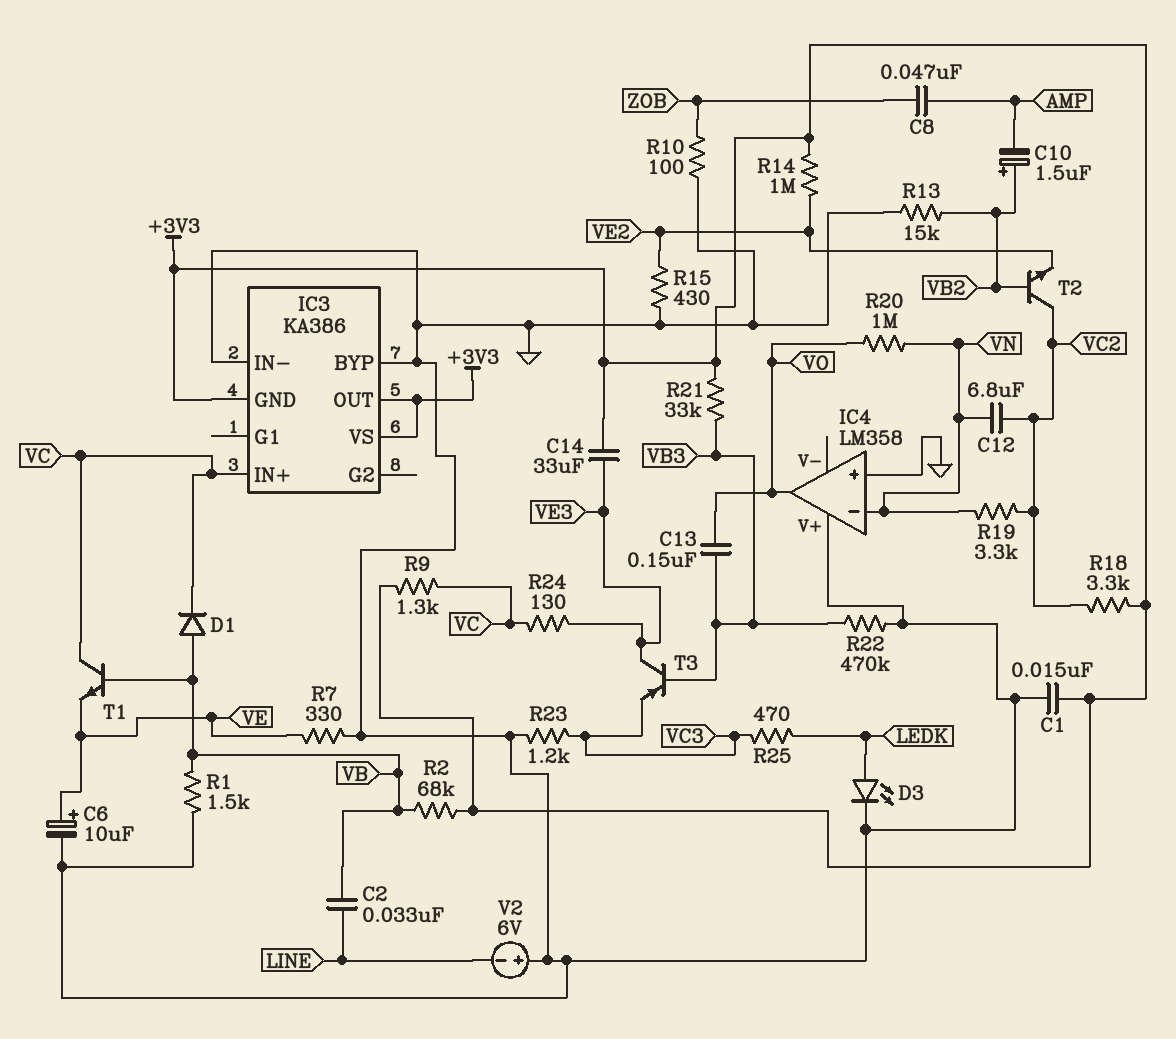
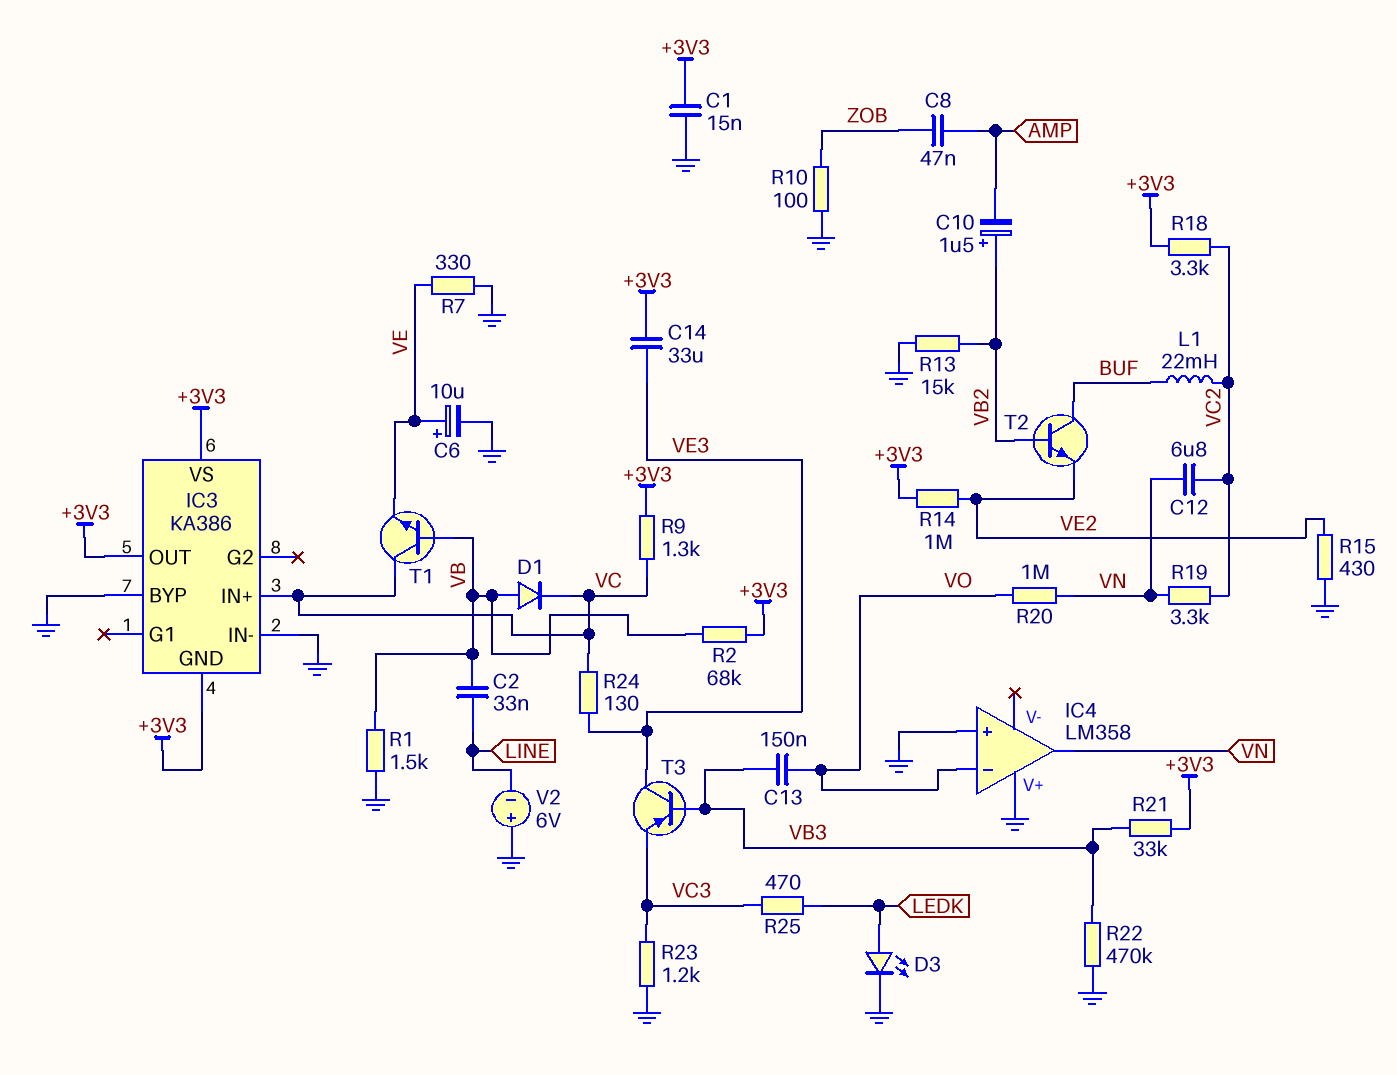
IC4 pin in-: VN -> VO
IC4 pin out: VO -> VN
L1: none -> 22mH (BUF, VC2)
T2: NPN (B VB2, C VC2, E VE2) -> NPN (B VB2, C BUF, E VE2)

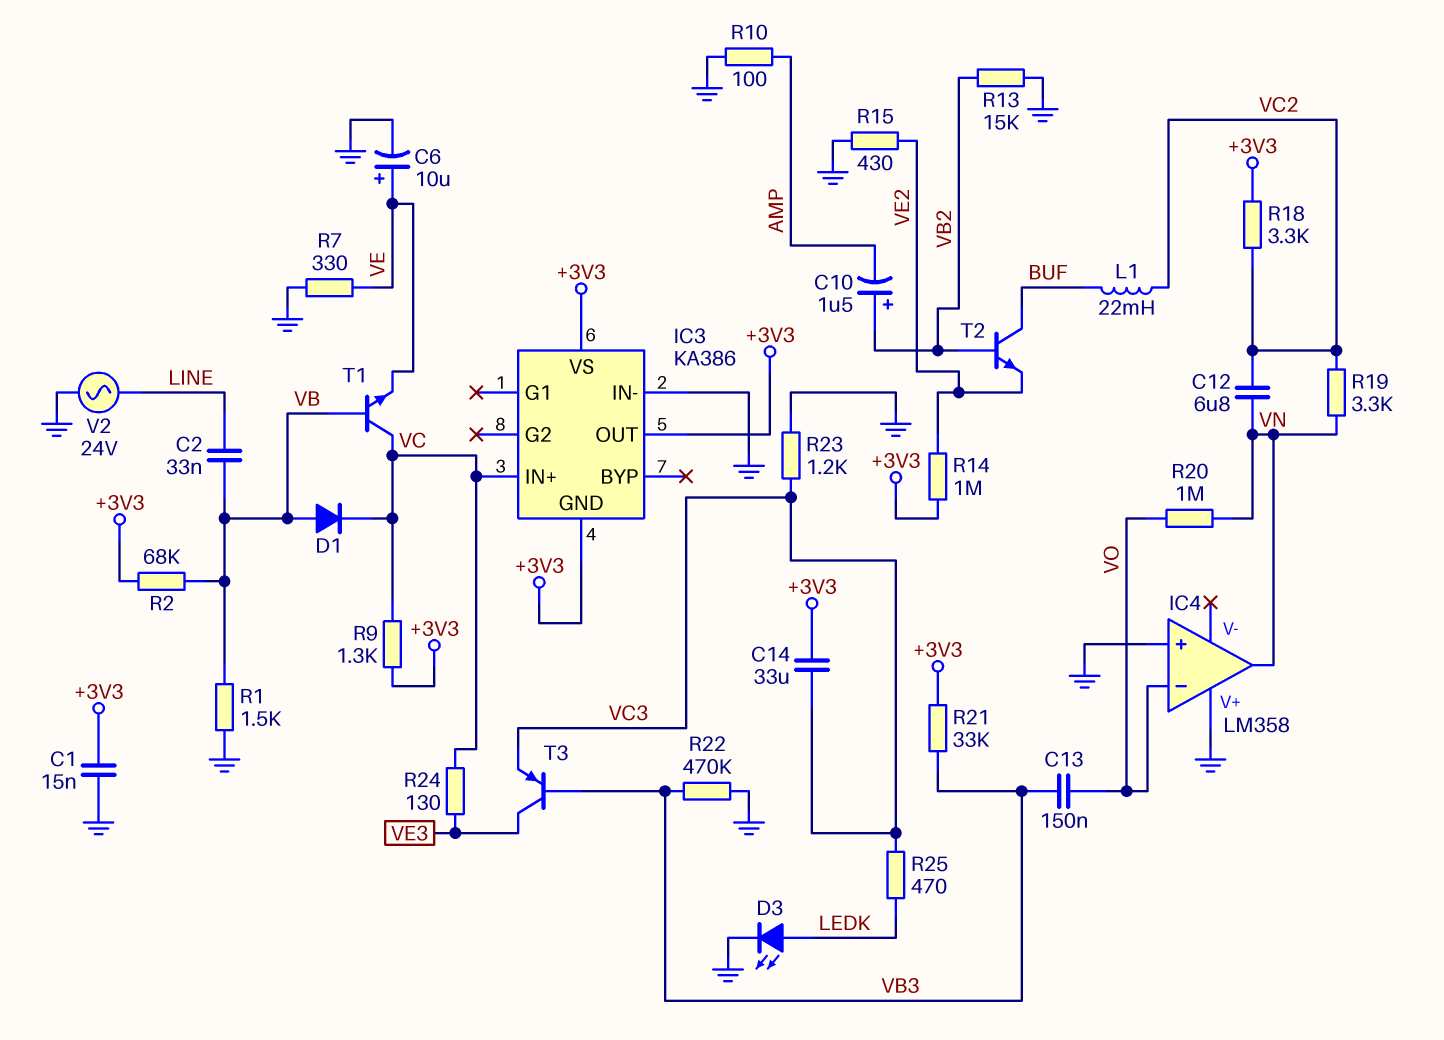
C8: 47nF (AMP, ZOB) -> none
C14: 33uF (+3V3, VE3) -> 33uF (+3V3, VC3)
IC3 pin BYP: GND -> none
R10: 100 (GND, ZOB) -> 100 (AMP, GND)
V2: 6V (plus GND, minus LINE) -> AC 24V (GND, LINE)

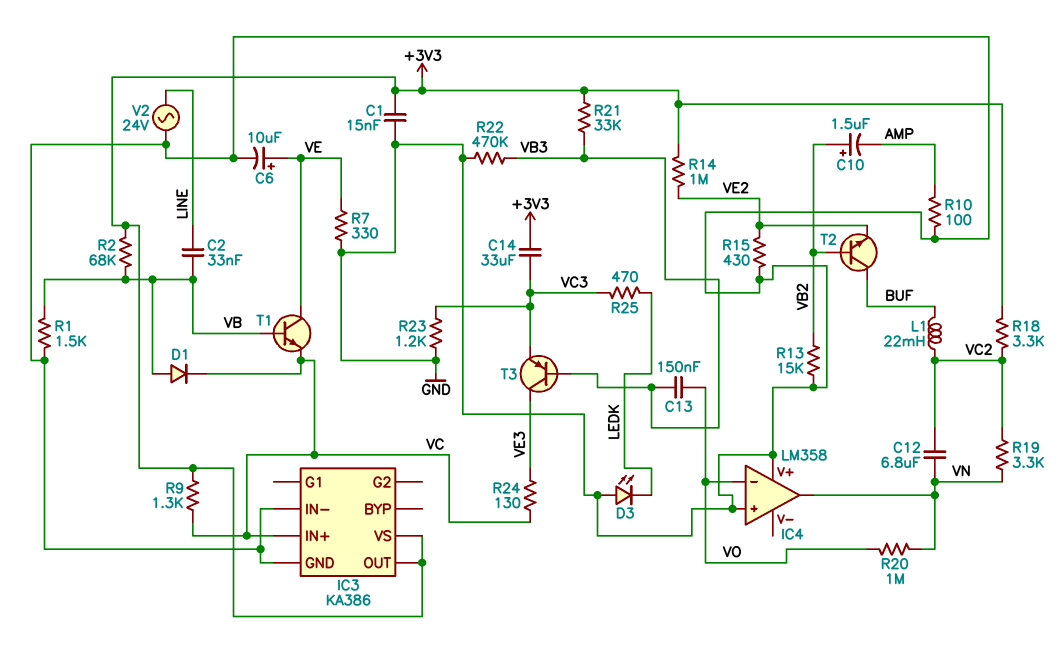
D3: LED (A LEDK, K GND) -> LED (A GND, K LEDK)
IC3 pin GND: +3V3 -> GND
T1: NPN (B VB, C VC, E VE) -> NPN (B VB, C VE, E VC)

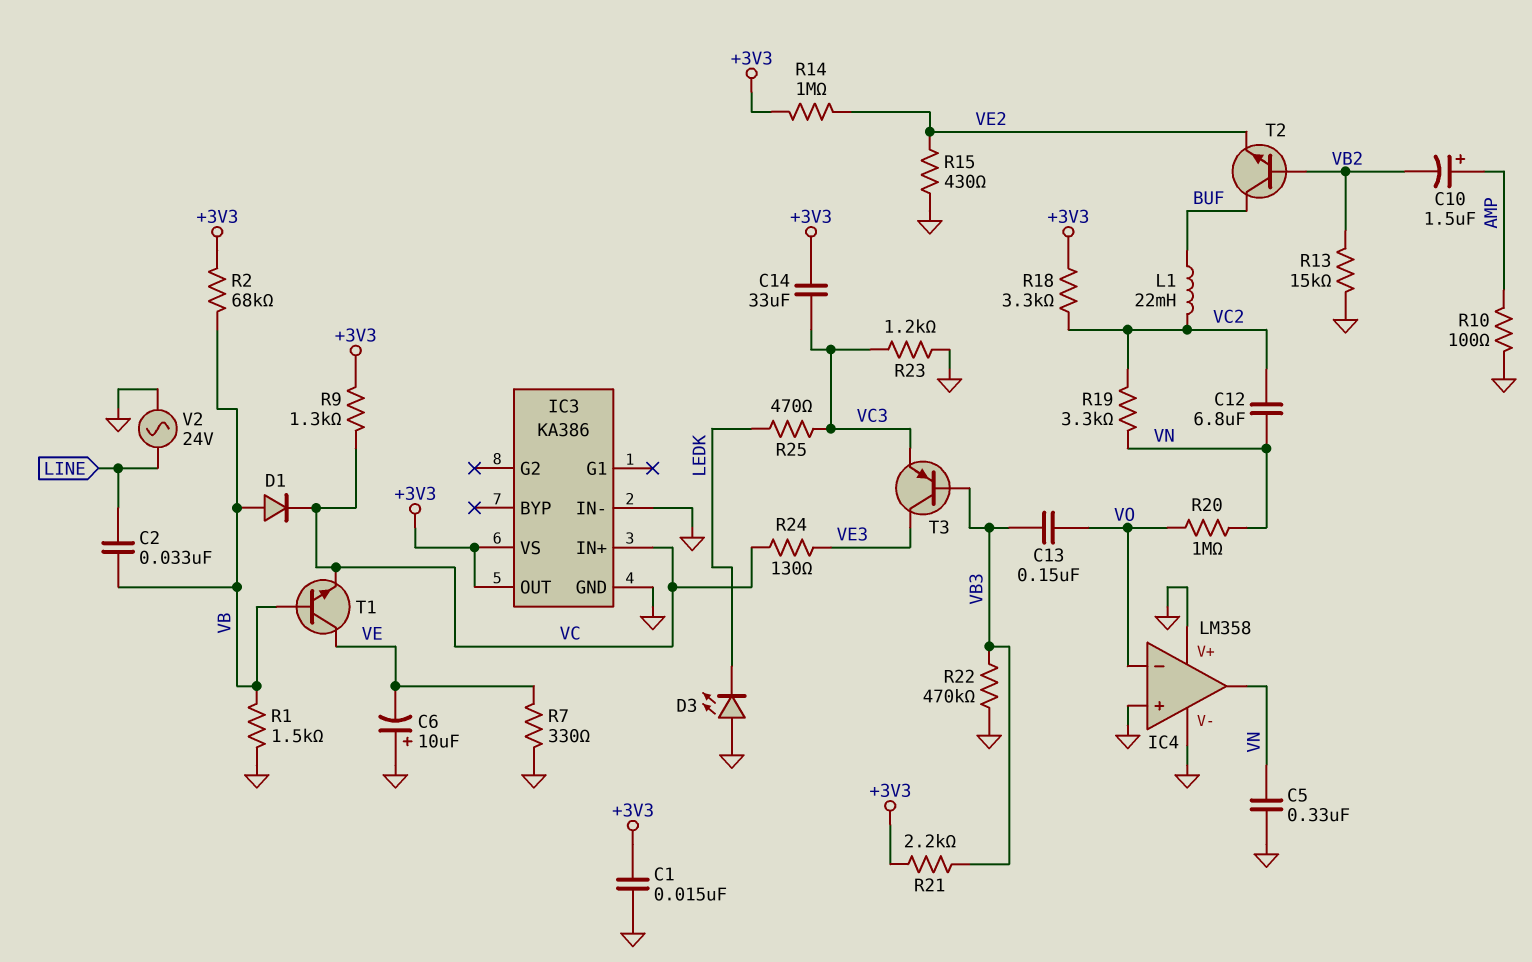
C5: none -> 330nF (GND, VN)
C6: 10uF (plus VE, minus GND) -> 10uF (plus GND, minus VE)
C10: 1.5uF (plus VB2, minus AMP) -> 1.5uF (plus AMP, minus VB2)
IC4 pin V-: none -> GND
R21: 33k (+3V3, VB3) -> 2.2k (+3V3, VB3)

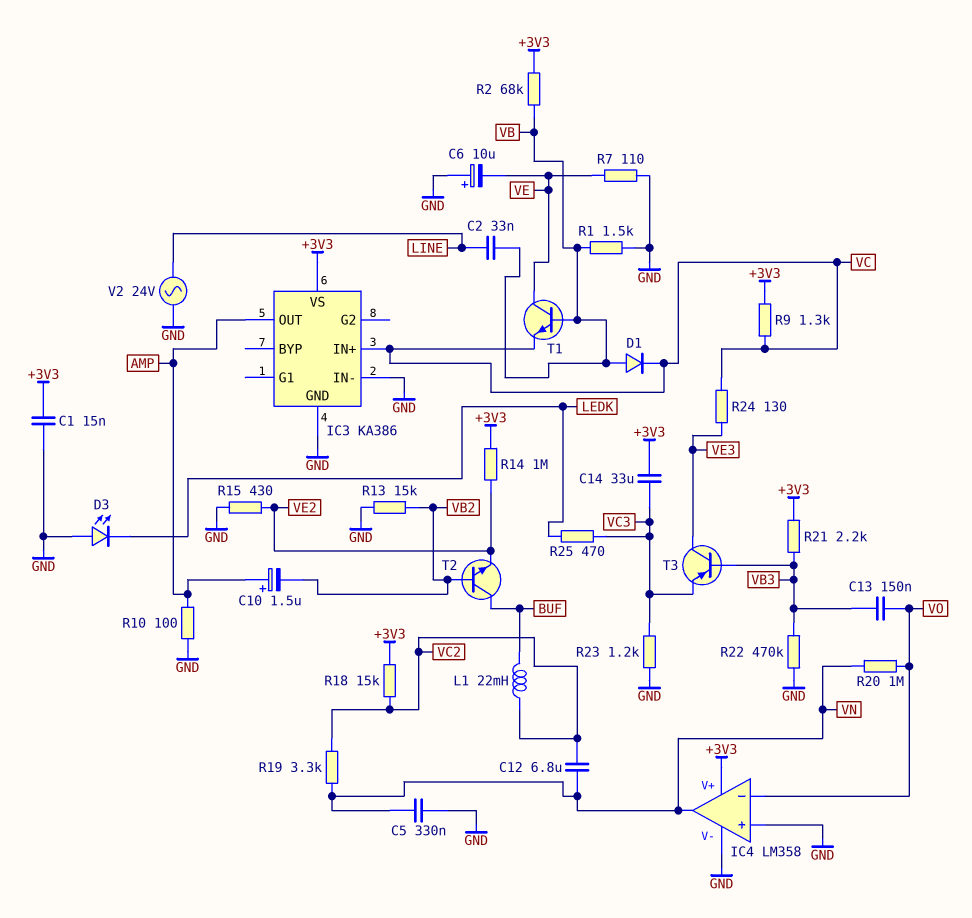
IC3 pin OUT: +3V3 -> AMP
IC4 pin V+: GND -> +3V3
R7: 330 (GND, VE) -> 110 (GND, VE)
R18: 3.3k (+3V3, VC2) -> 15k (+3V3, VC2)

